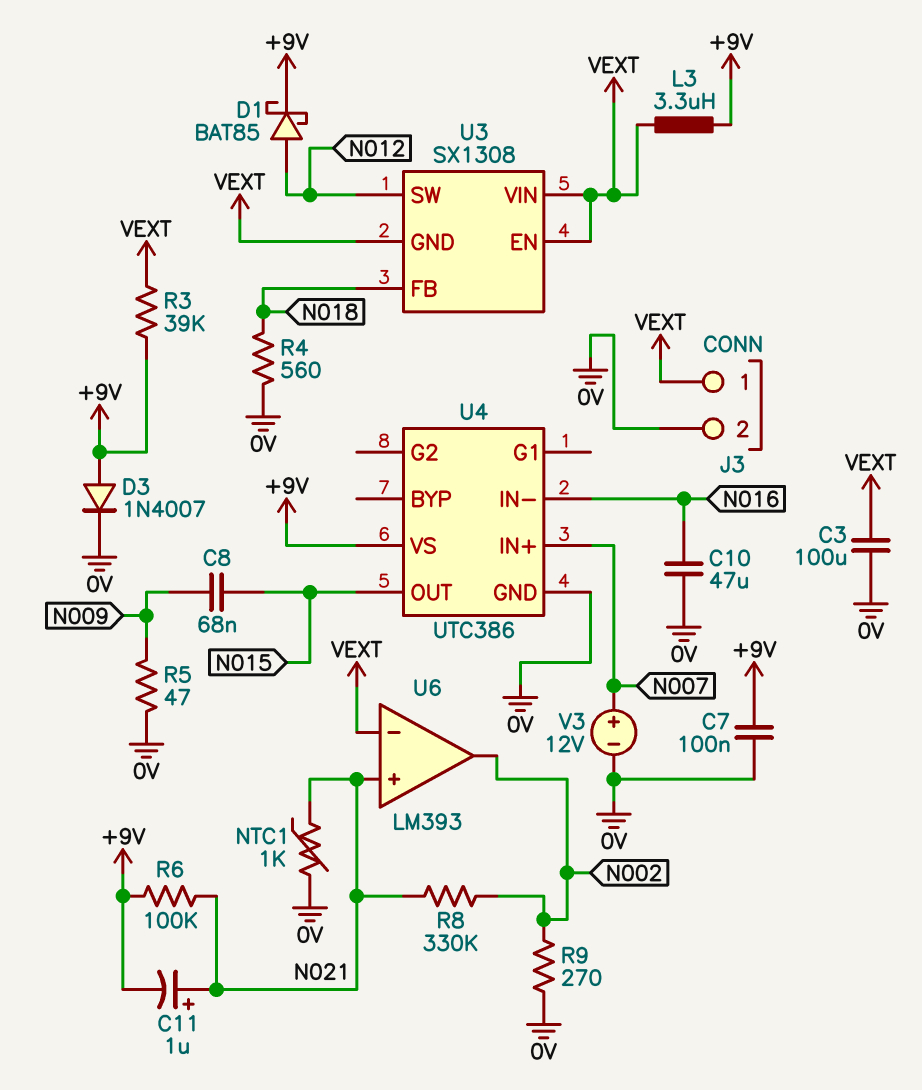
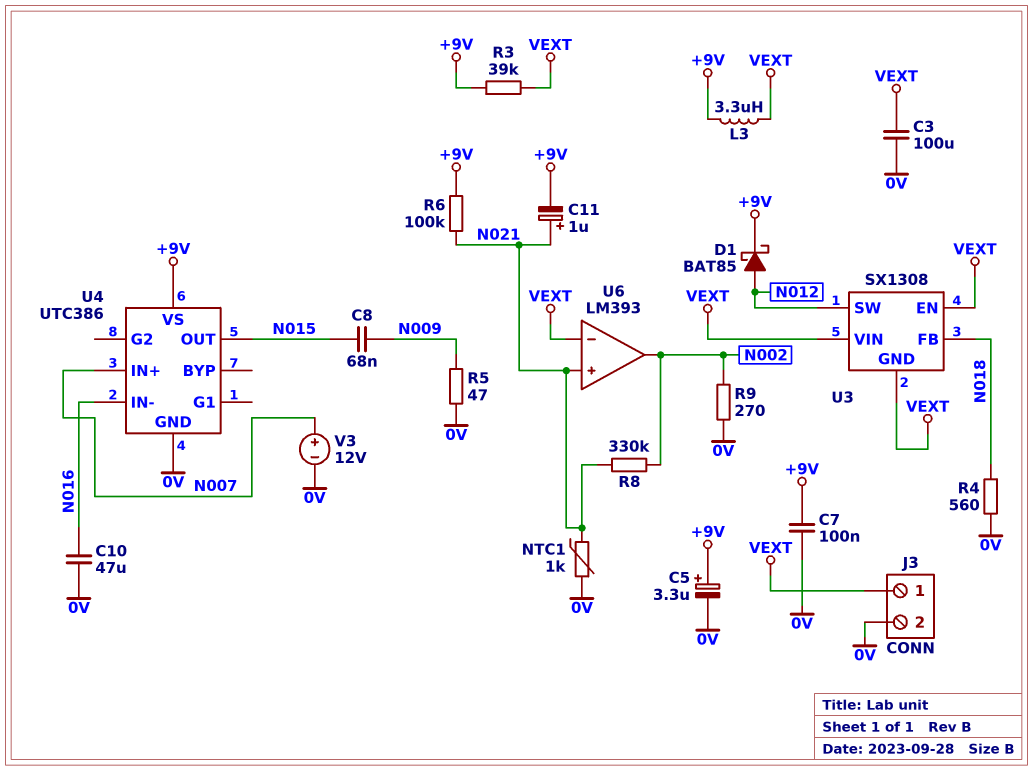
C5: none -> 3.3uF (plus +9V, minus 0V)
D3: diode 1N4007 (A +9V, K 0V) -> none

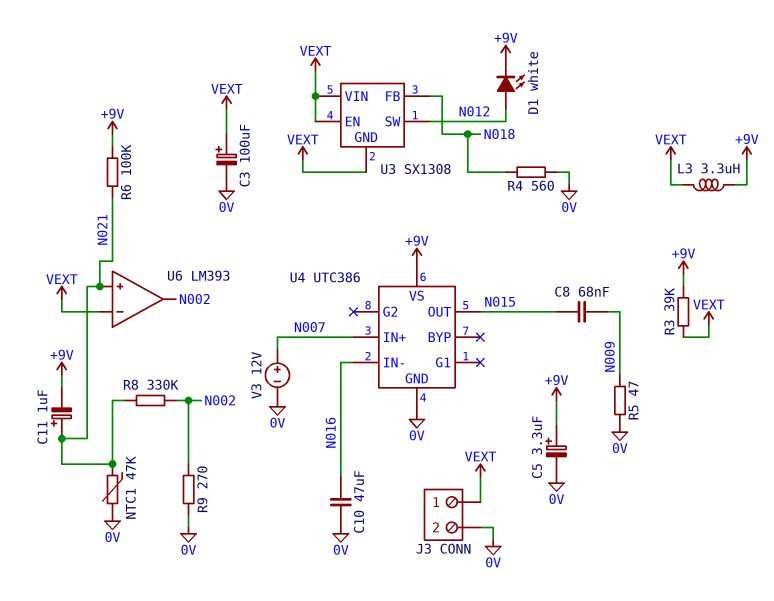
C3: 100uF (0V, VEXT) -> 100uF (plus VEXT, minus 0V)
C7: 100nF (+9V, 0V) -> none
D1: schottky BAT85 (A N012, K +9V) -> LED white (A N012, K +9V)
NTC1: 1k (0V, N021) -> 47k (0V, N021)

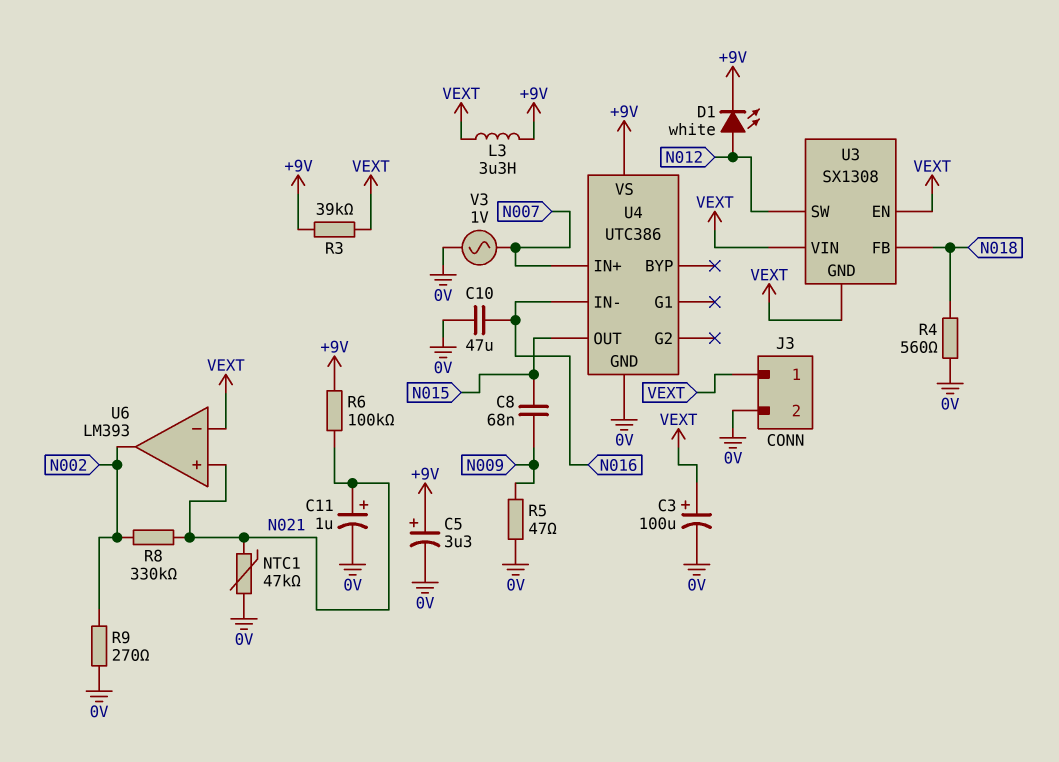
C11: 1uF (plus N021, minus +9V) -> 1uF (plus N021, minus 0V)
V3: 12V (plus N007, minus 0V) -> AC 1V (0V, N007)

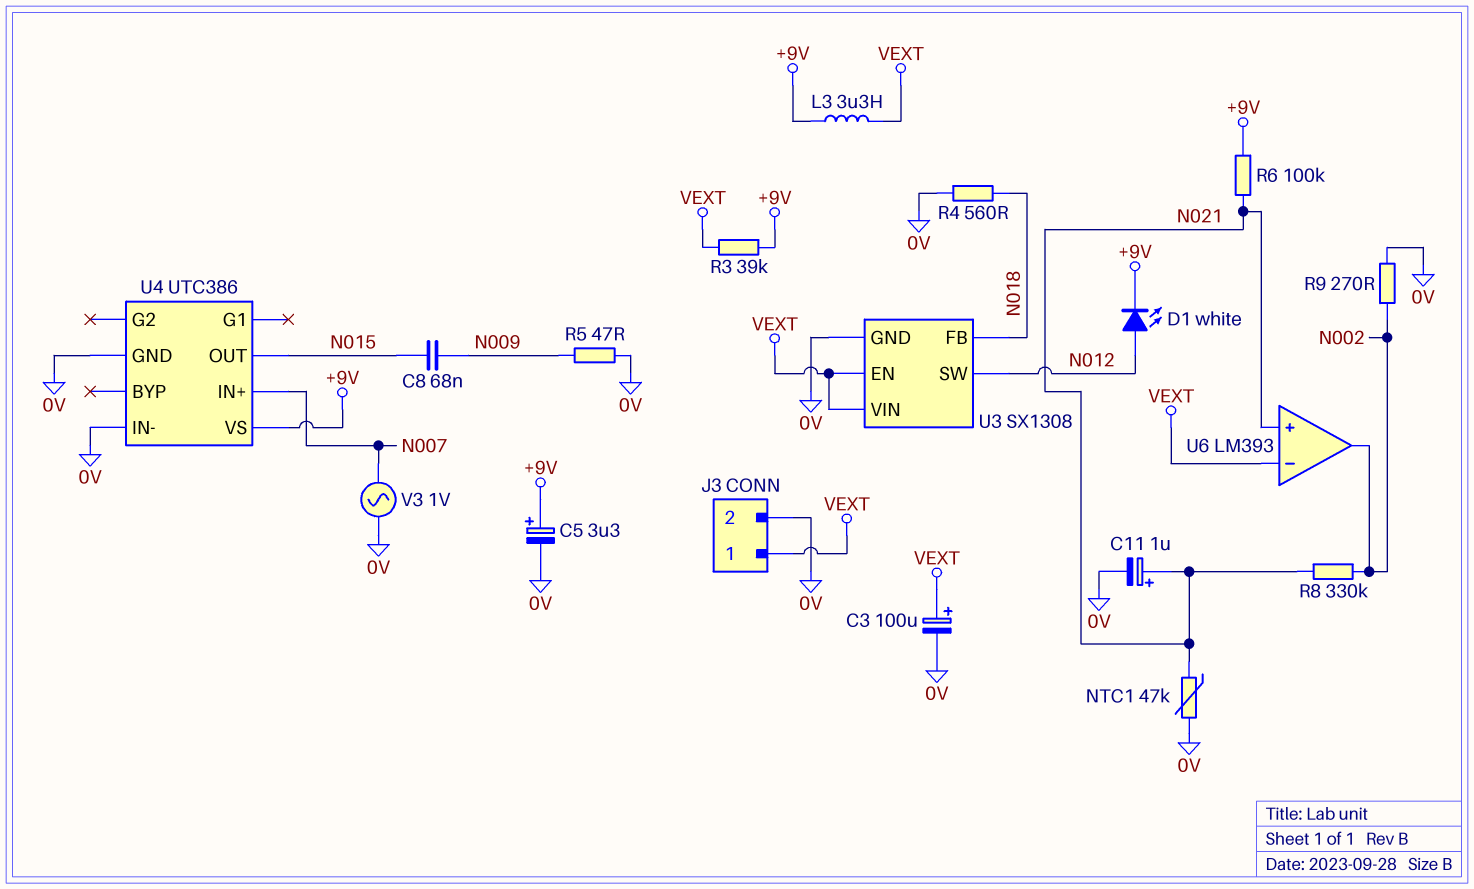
C10: 47uF (0V, N016) -> none
U3 pin GND: VEXT -> 0V
U4 pin IN-: N016 -> 0V

